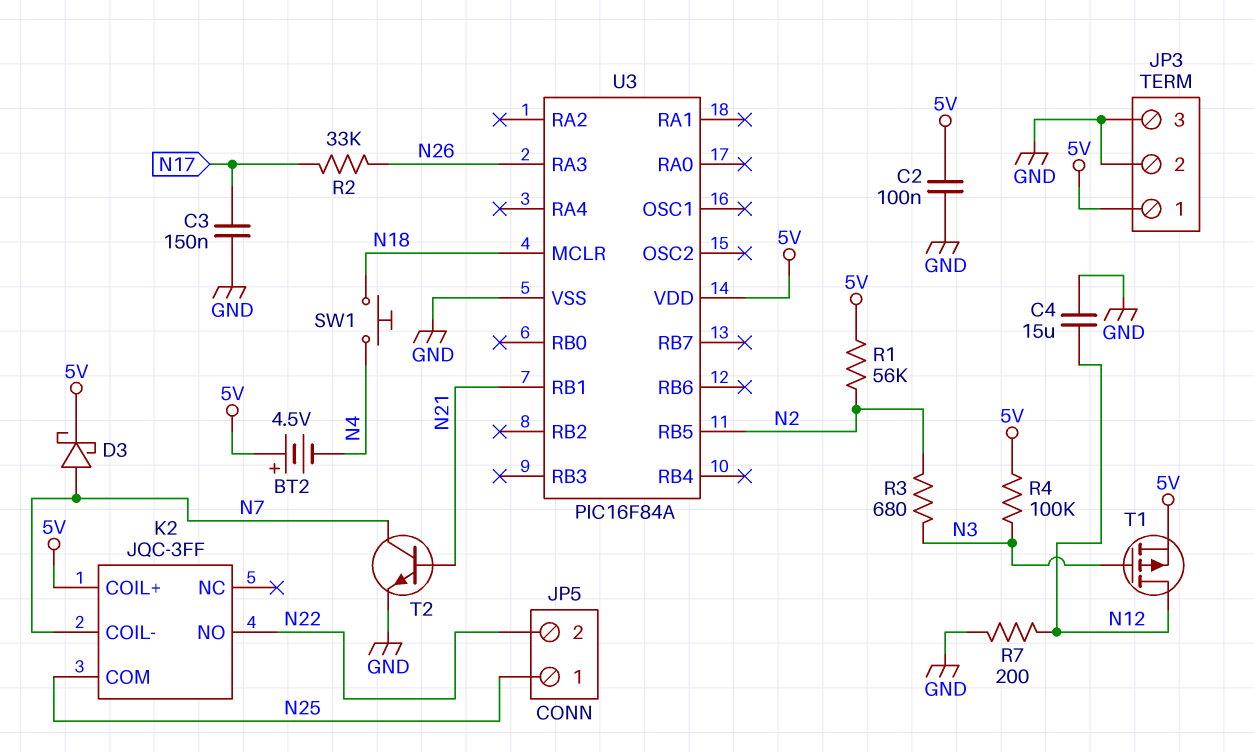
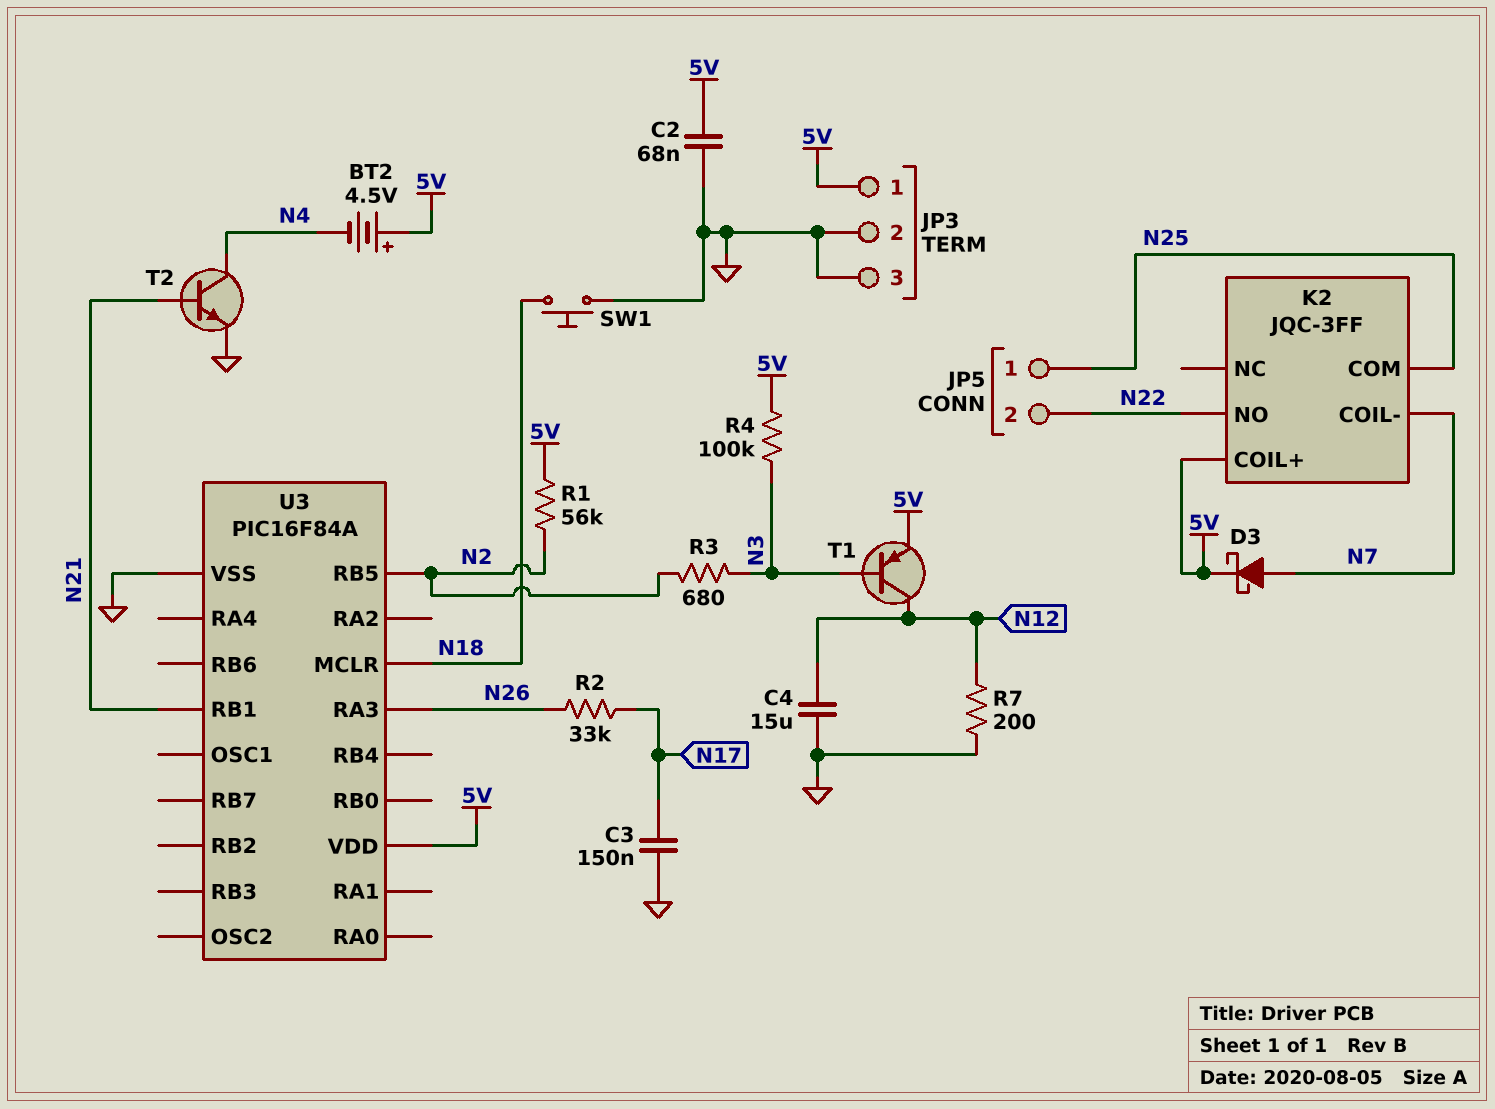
C2: 100nF (5V, GND) -> 68nF (5V, GND)
SW1: button (N4, N18) -> button (GND, N18)
T1: PMOS (G N3, D N12, S 5V) -> PNP (B N3, C N12, E 5V)
T2: NPN (B N21, C N7, E GND) -> NPN (B N21, C N4, E GND)

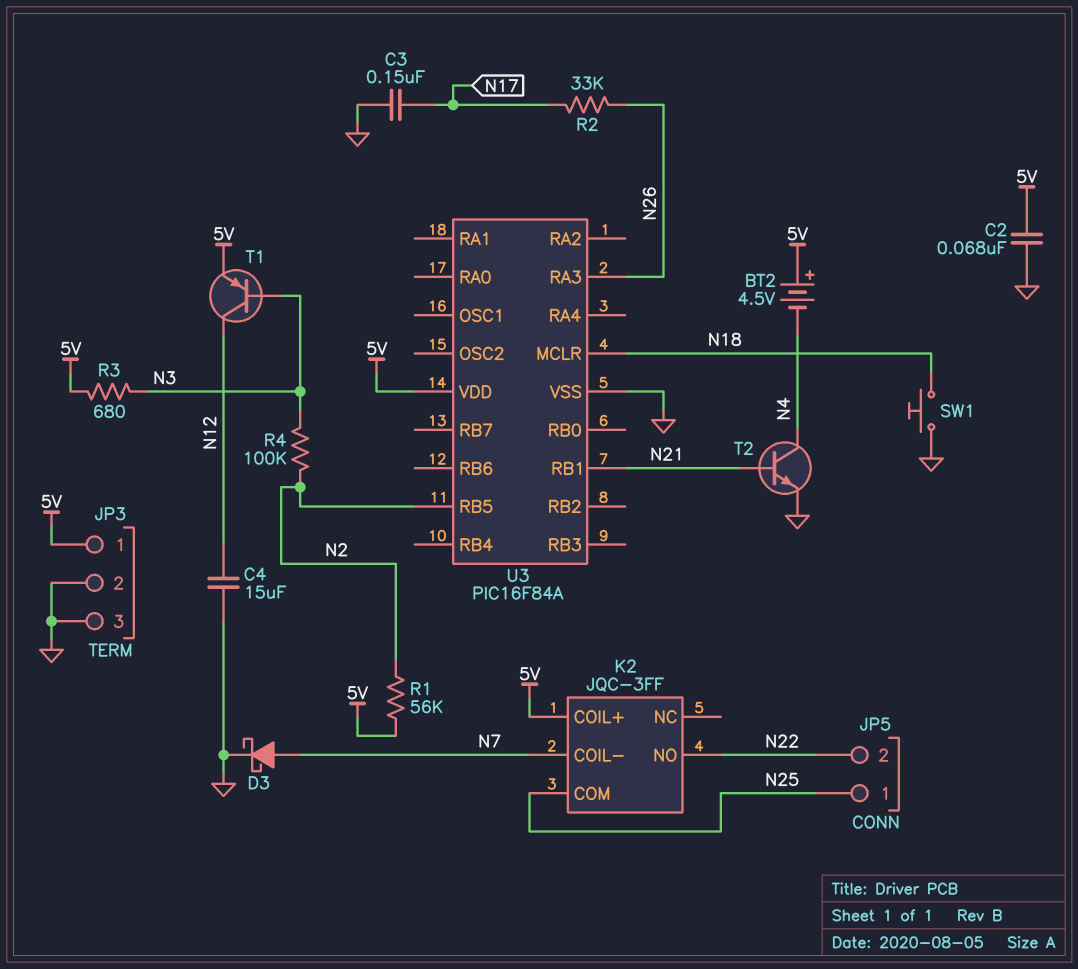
D3: schottky (A N7, K 5V) -> schottky (A N7, K GND)
R3: 680 (N2, N3) -> 680 (5V, N3)
R4: 100k (5V, N3) -> 100k (N2, N3)
R7: 200 (GND, N12) -> none

